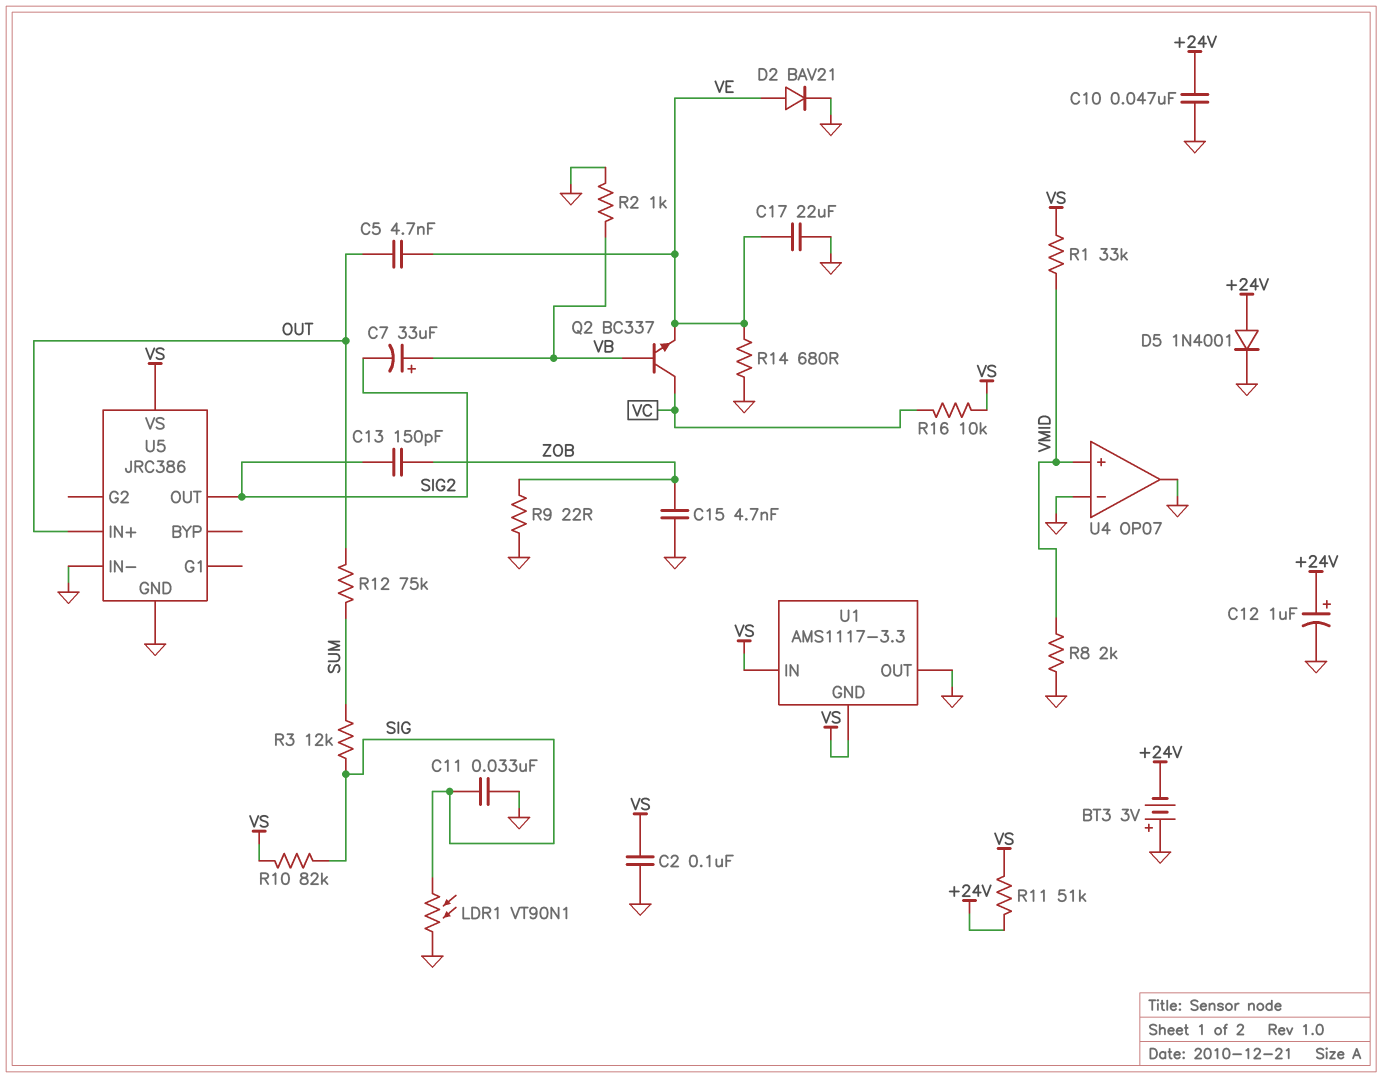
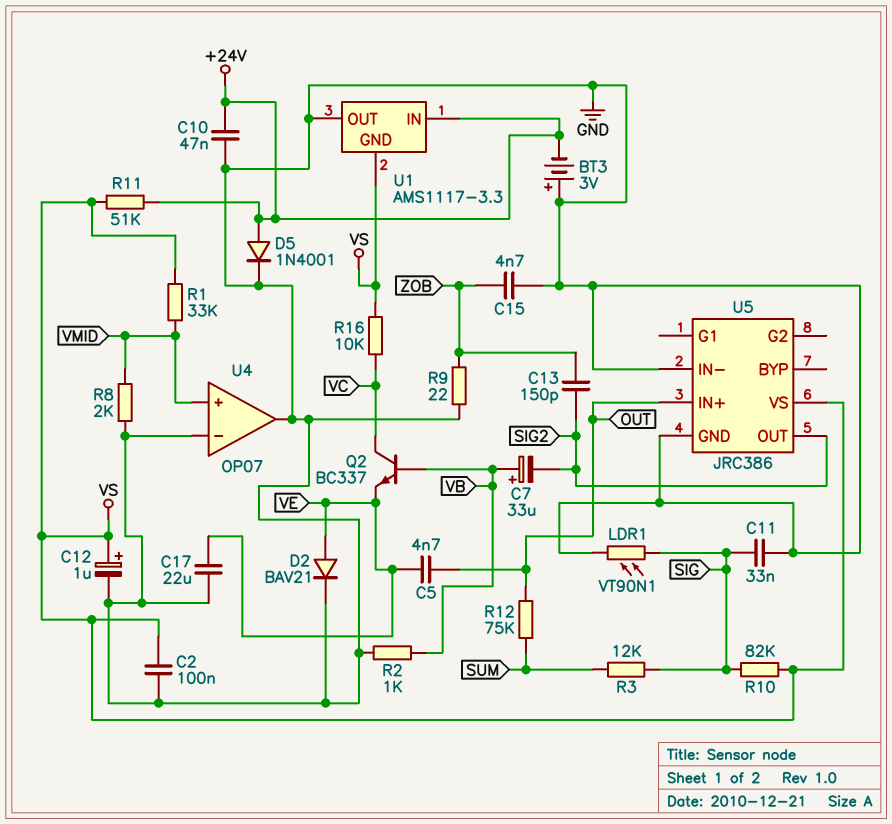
C12: 1uF (plus +24V, minus GND) -> 1uF (plus VS, minus GND)
R14: 680 (GND, VE) -> none
U1 pin IN: VS -> +24V

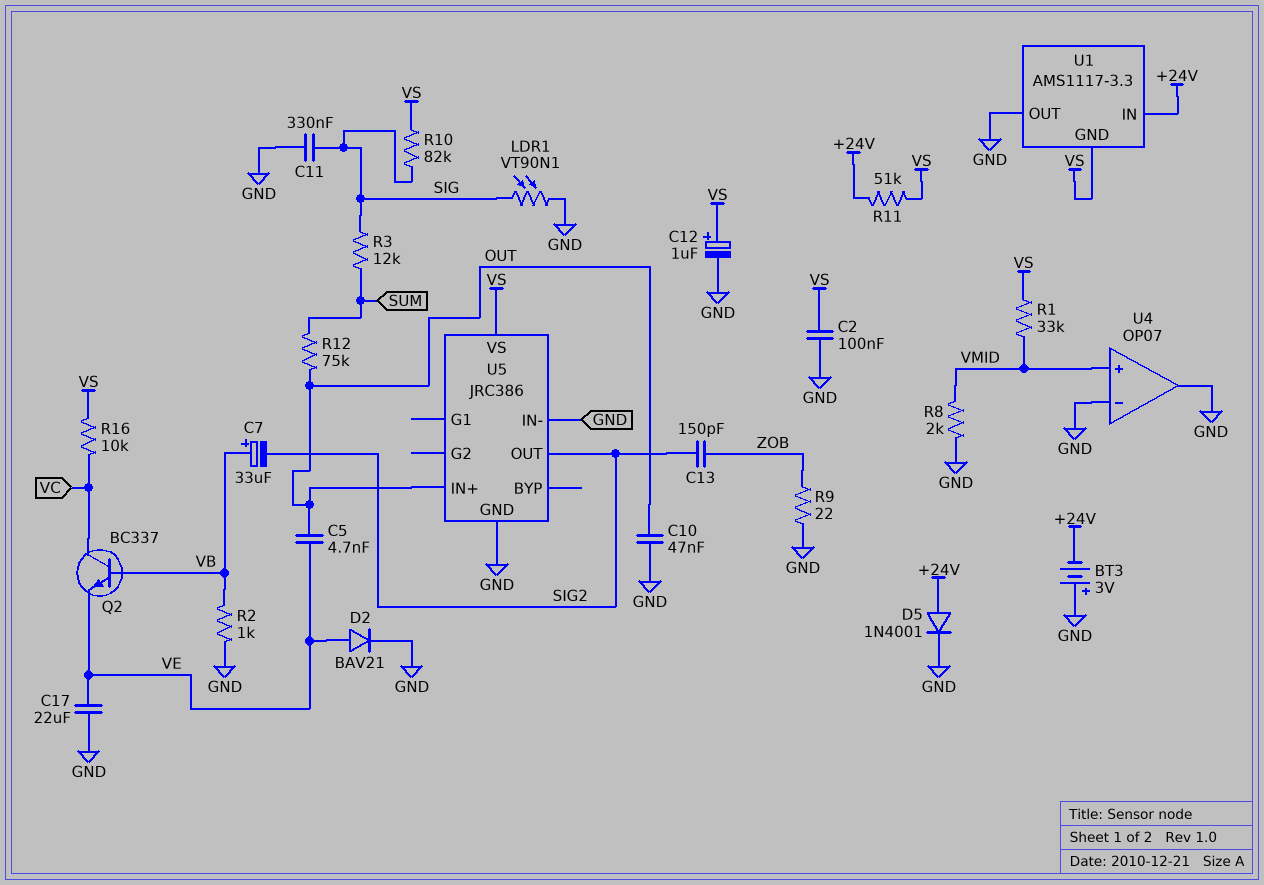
C10: 47nF (+24V, GND) -> 47nF (GND, OUT)
C11: 33nF (GND, SIG) -> 330nF (GND, SIG)
C15: 4.7nF (GND, ZOB) -> none

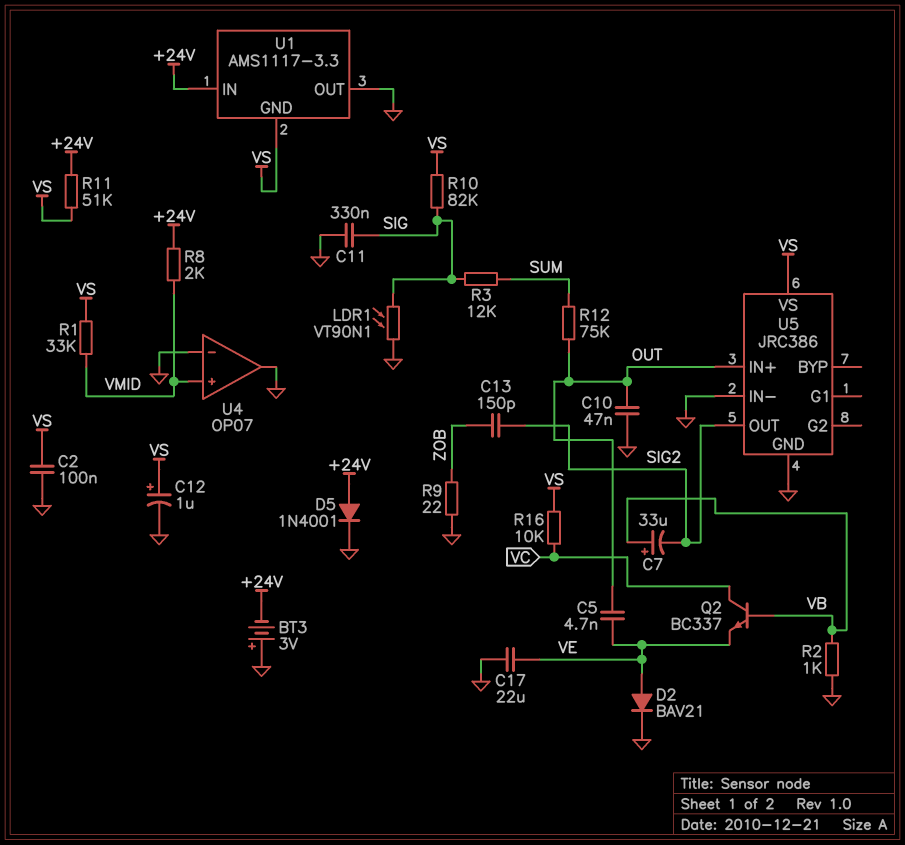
R8: 2k (GND, VMID) -> 2k (+24V, VMID)

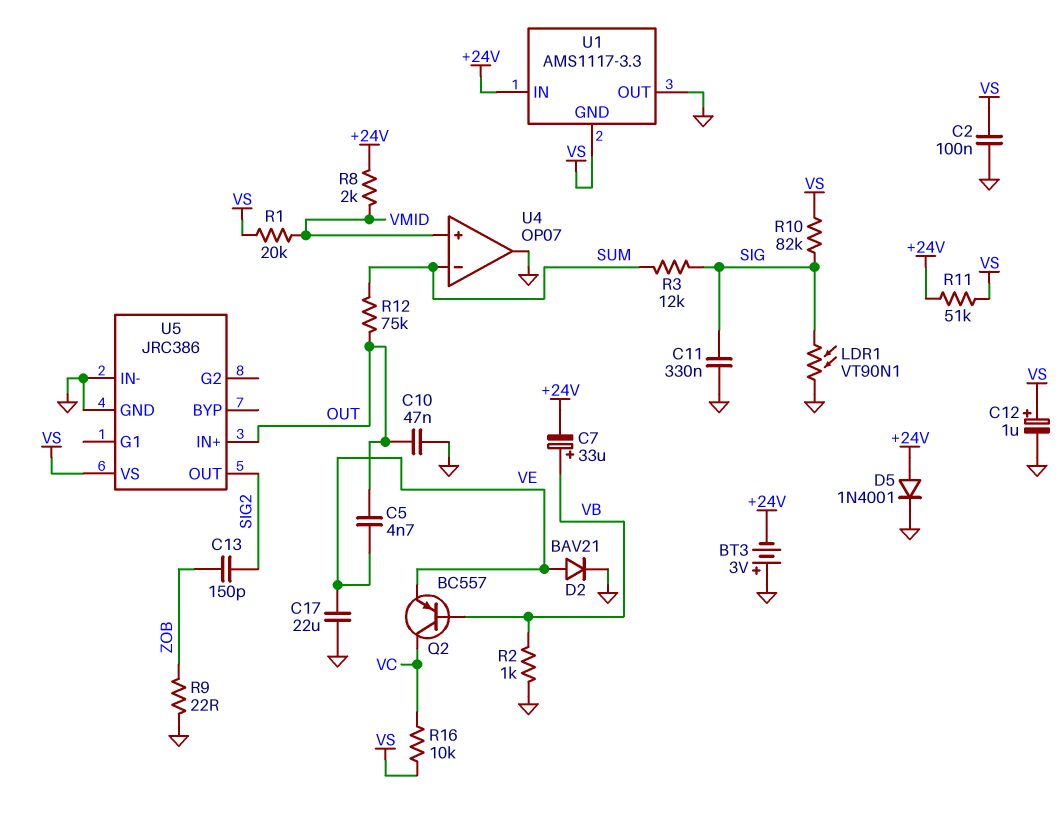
C7: 33uF (plus VB, minus SIG2) -> 33uF (plus VB, minus +24V)
Q2: NPN BC337 (B VB, C VC, E VE) -> PNP BC557 (B VB, C VC, E VE)
R1: 33k (VMID, VS) -> 20k (VMID, VS)
U4 pin in-: GND -> SUM

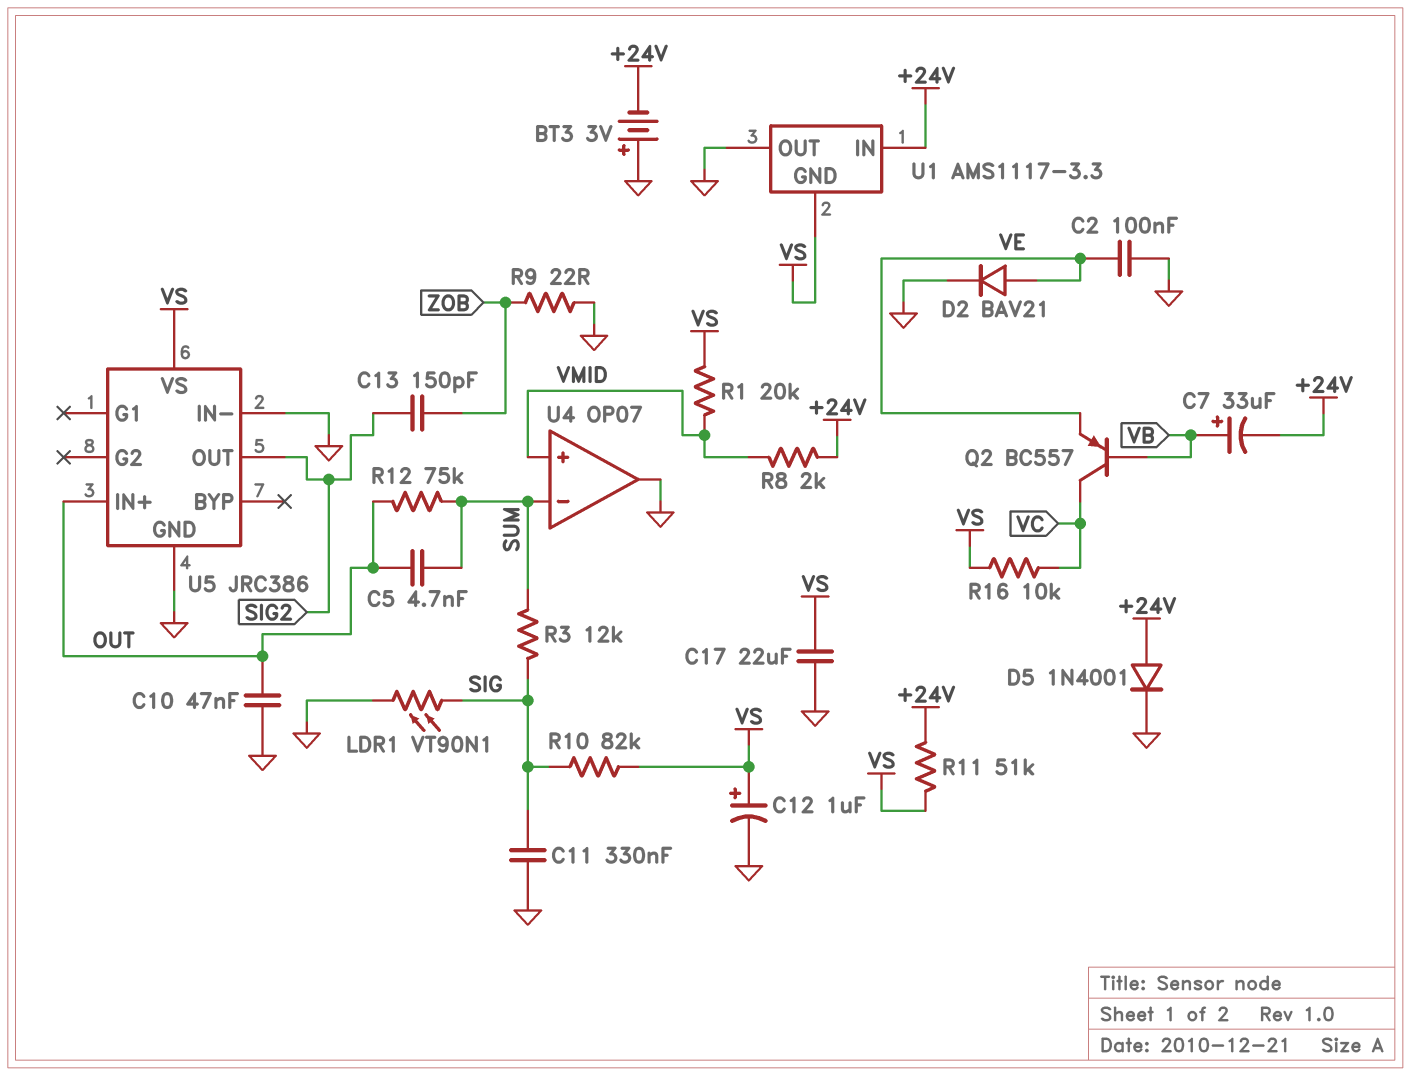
C2: 100nF (GND, VS) -> 100nF (GND, VE)
C5: 4.7nF (OUT, VE) -> 4.7nF (OUT, SUM)
C17: 22uF (GND, VE) -> 22uF (GND, VS)
R2: 1k (GND, VB) -> none

